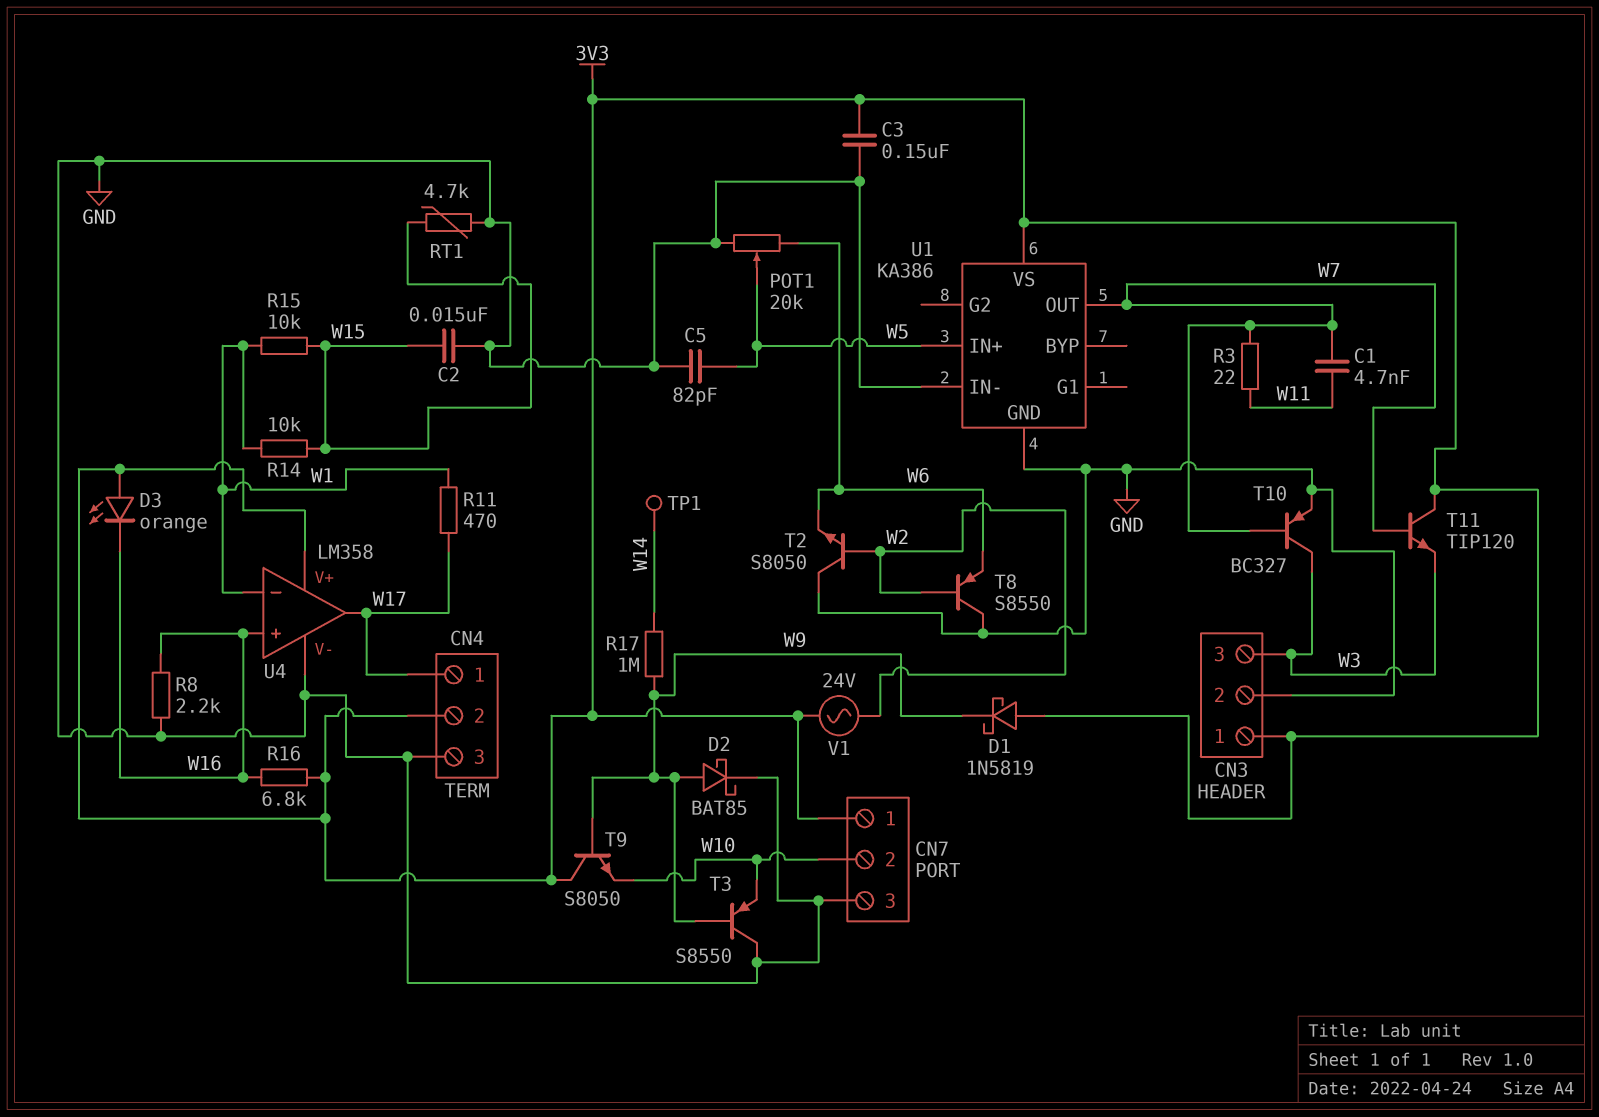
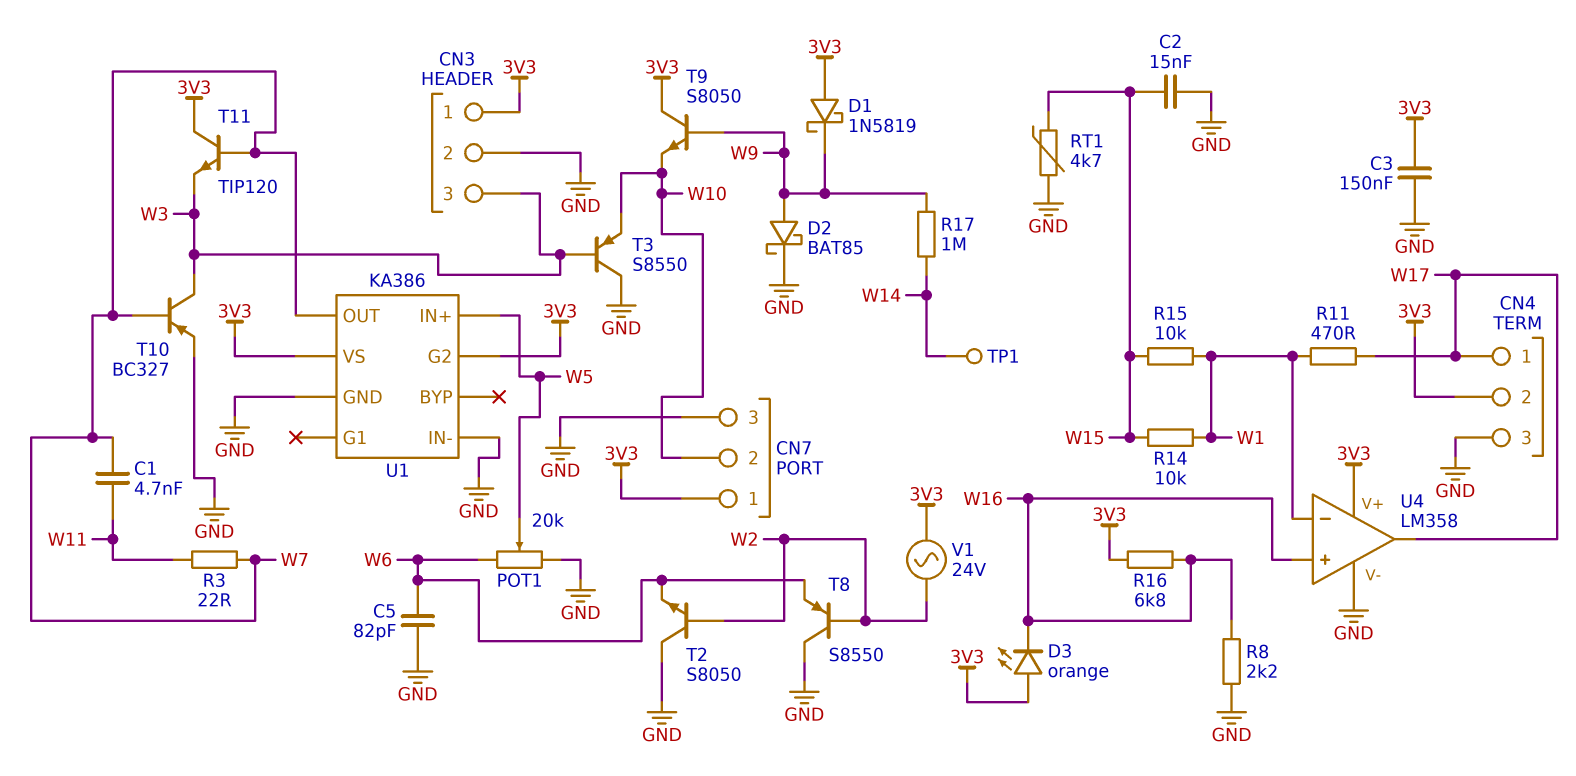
C5: 82pF (GND, W5) -> 82pF (GND, W6)
T3: PNP S8550 (B W9, C GND, E W10) -> PNP S8550 (B W3, C GND, E W10)
U1 pin G2: none -> 3V3

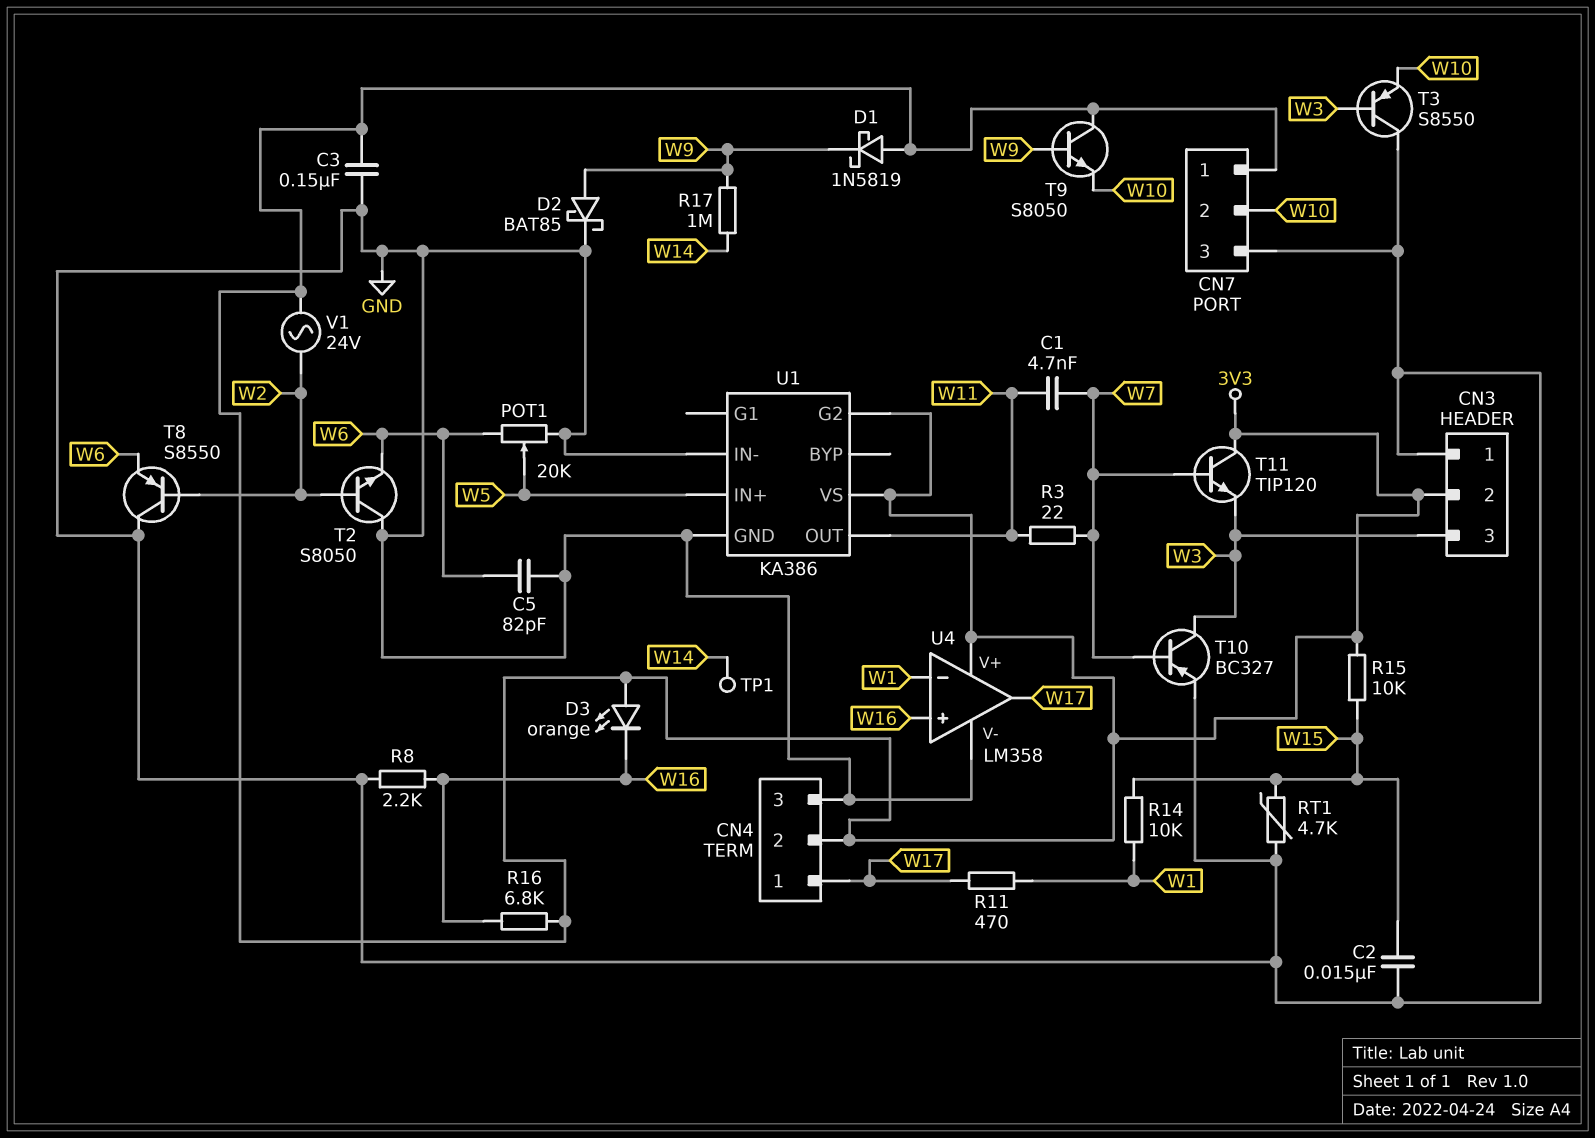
CN3 pin 1: 3V3 -> GND
CN3 pin 2: GND -> 3V3
R15: 10k (W1, W15) -> 10k (3V3, W15)
U1 pin OUT: W7 -> W11

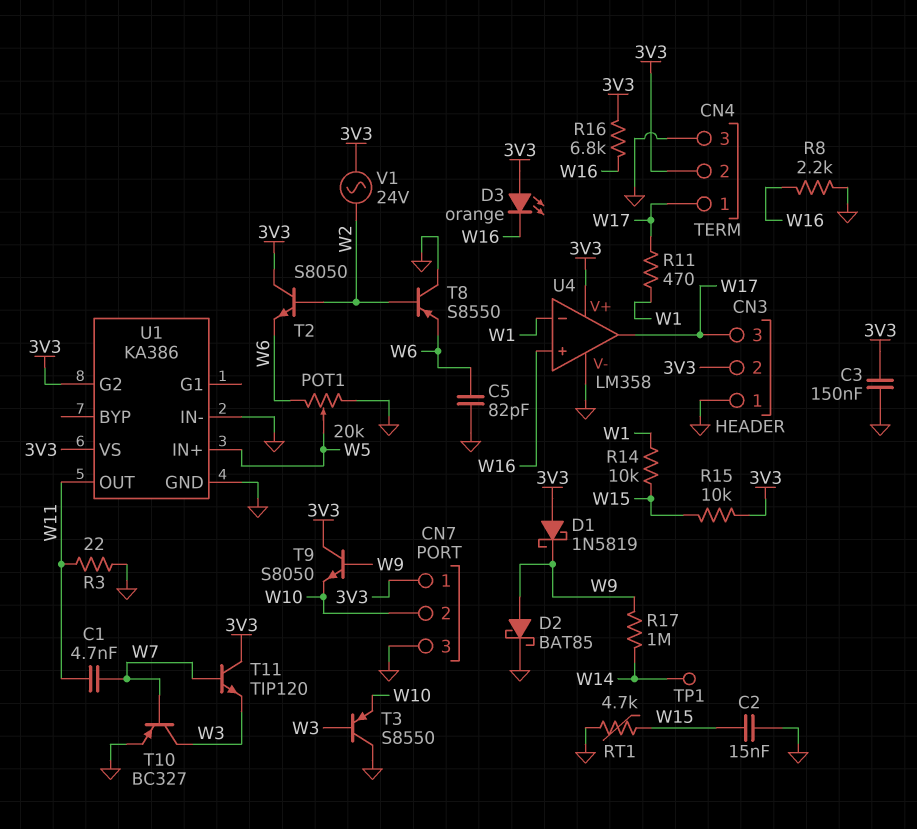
CN3 pin 3: W3 -> W17
R3: 22 (W7, W11) -> 22 (GND, W11)
T2: NPN S8050 (B W2, C GND, E W6) -> NPN S8050 (B W2, C 3V3, E W6)

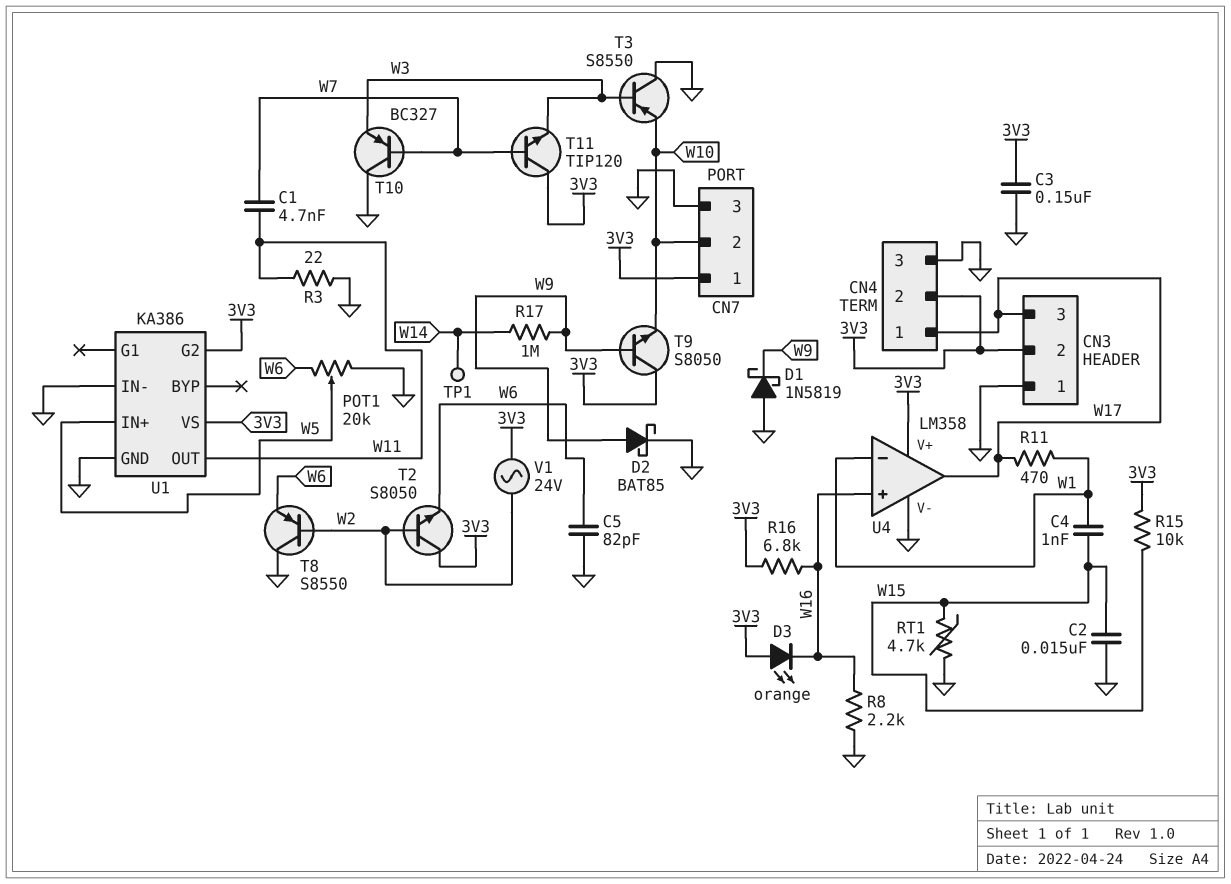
C4: none -> 1nF (W1, W15)
D1: schottky 1N5819 (A 3V3, K W9) -> schottky 1N5819 (A GND, K W9)
R14: 10k (W1, W15) -> none
T10: PNP BC327 (B W7, C W3, E GND) -> PNP BC327 (B W7, C GND, E W3)

